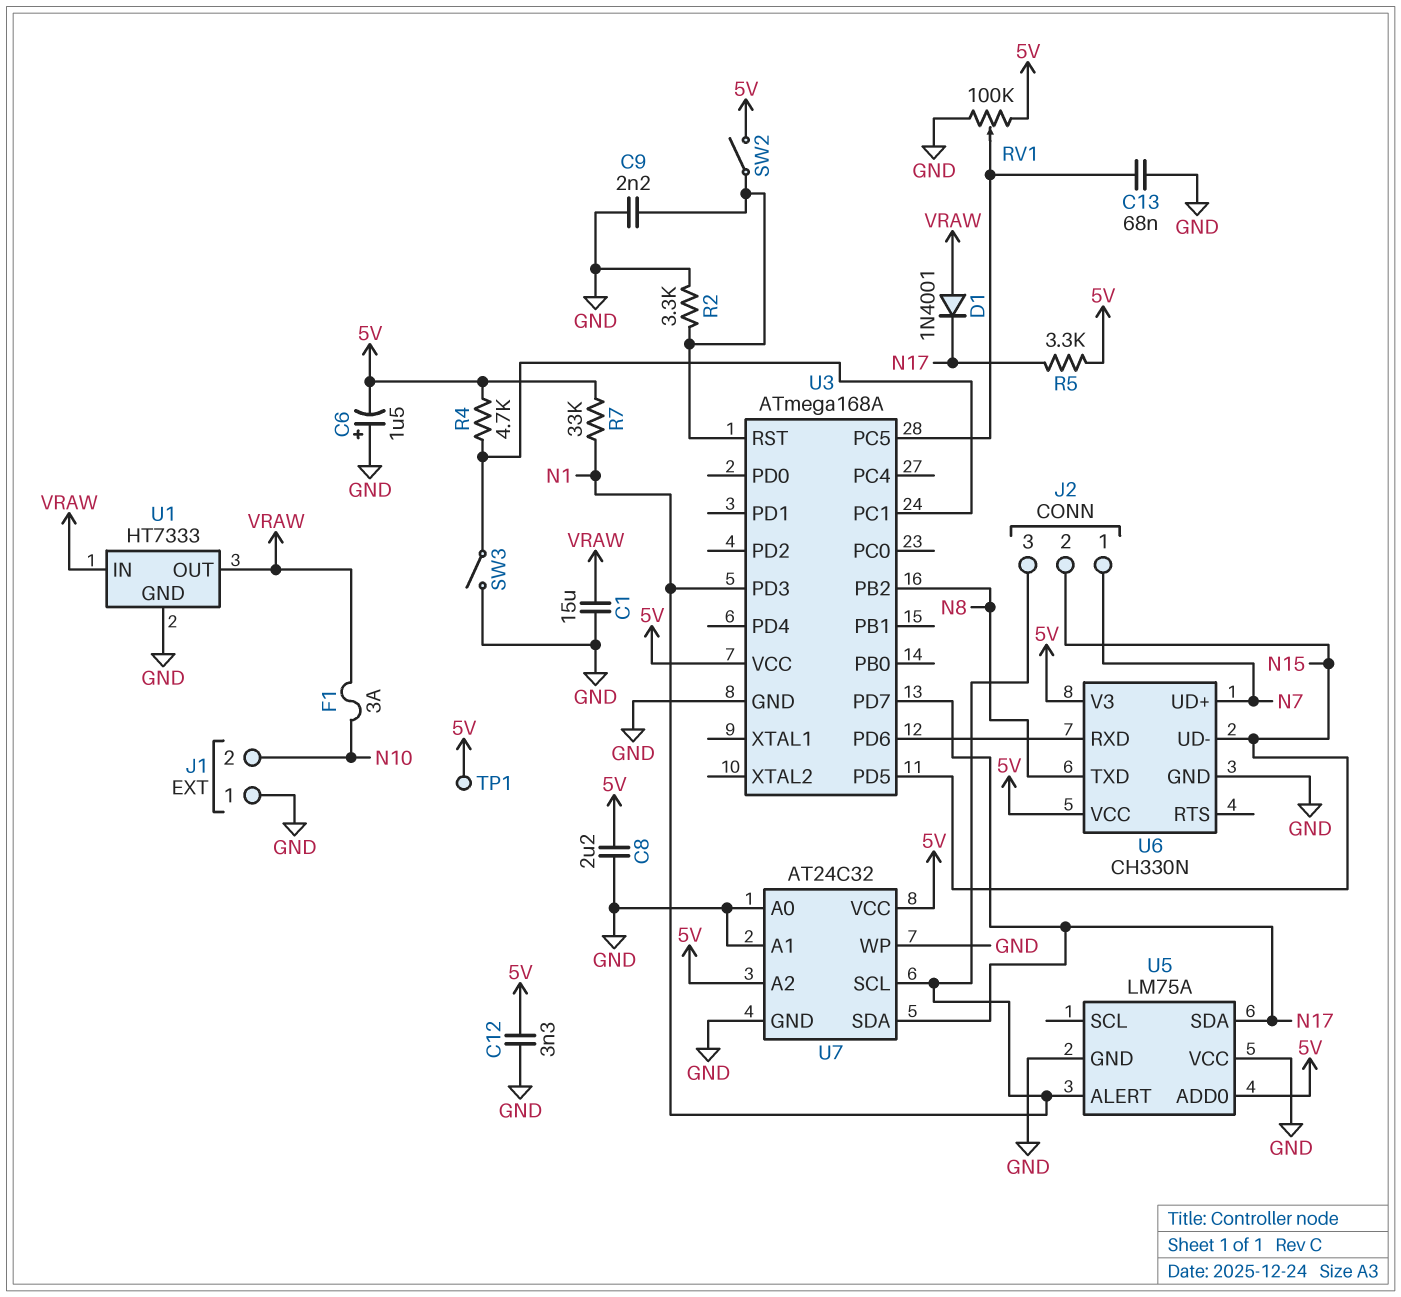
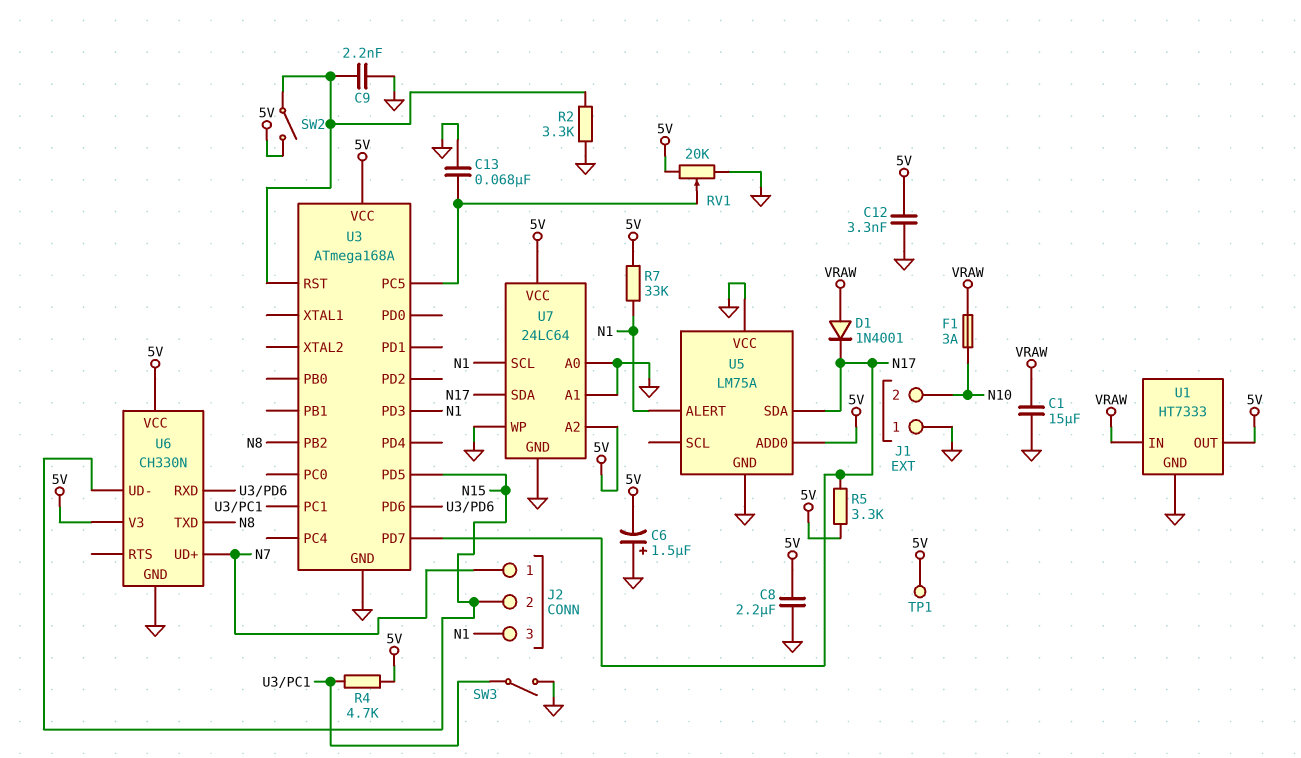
RV1: 100k (5V, GND, wiper U3/PC5) -> 20k (5V, GND, wiper U3/PC5)
U1 pin OUT: VRAW -> 5V
U7: AT24C32 -> 24LC64

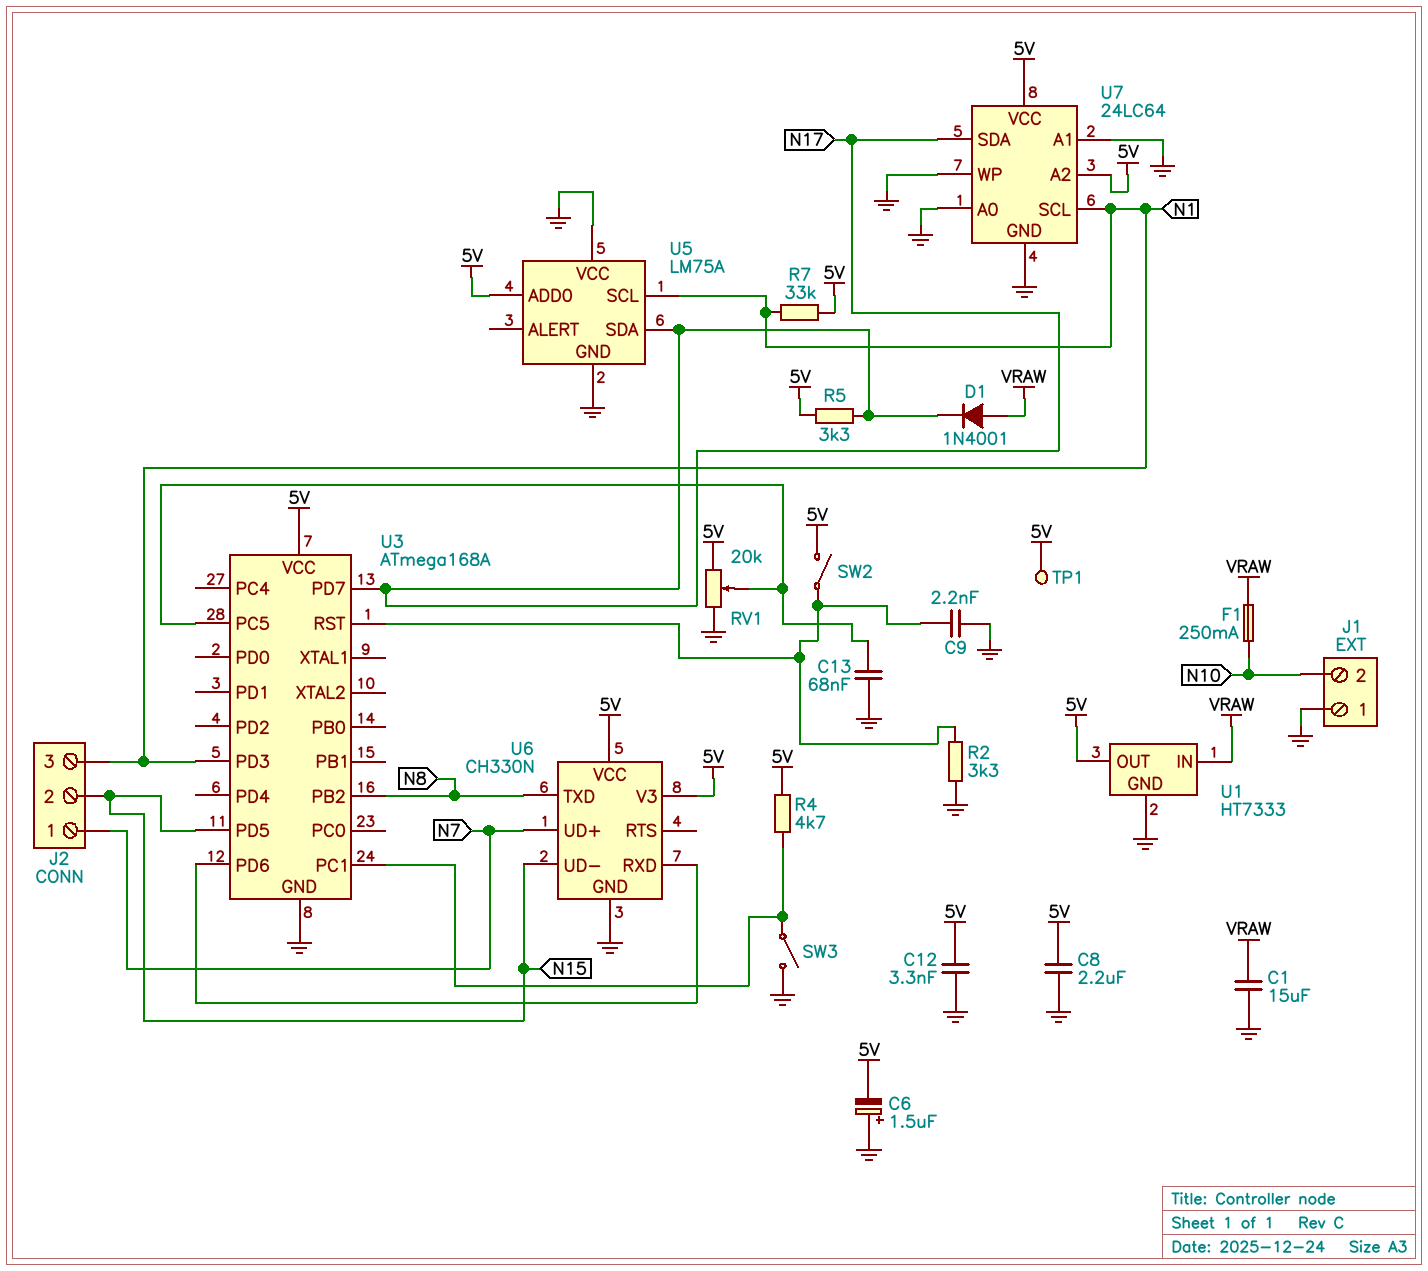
F1: 3A (N10, VRAW) -> 250mA (N10, VRAW)
U5 pin ALERT: N1 -> none
U5 pin SCL: none -> N1

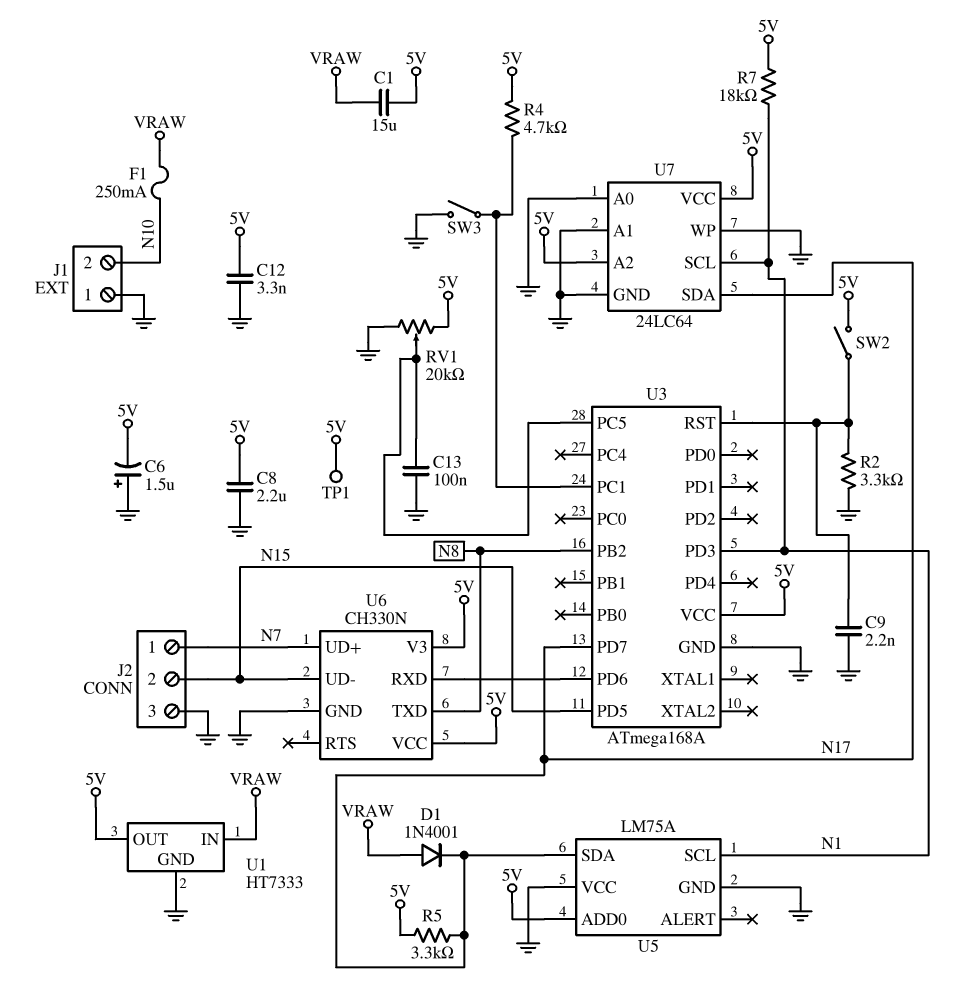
C1: 15uF (GND, VRAW) -> 15uF (5V, VRAW)
C13: 68nF (GND, U3/PC5) -> 100nF (GND, U3/PC5)
J2 pin 3: N1 -> GND
R7: 33k (5V, N1) -> 18k (5V, N1)

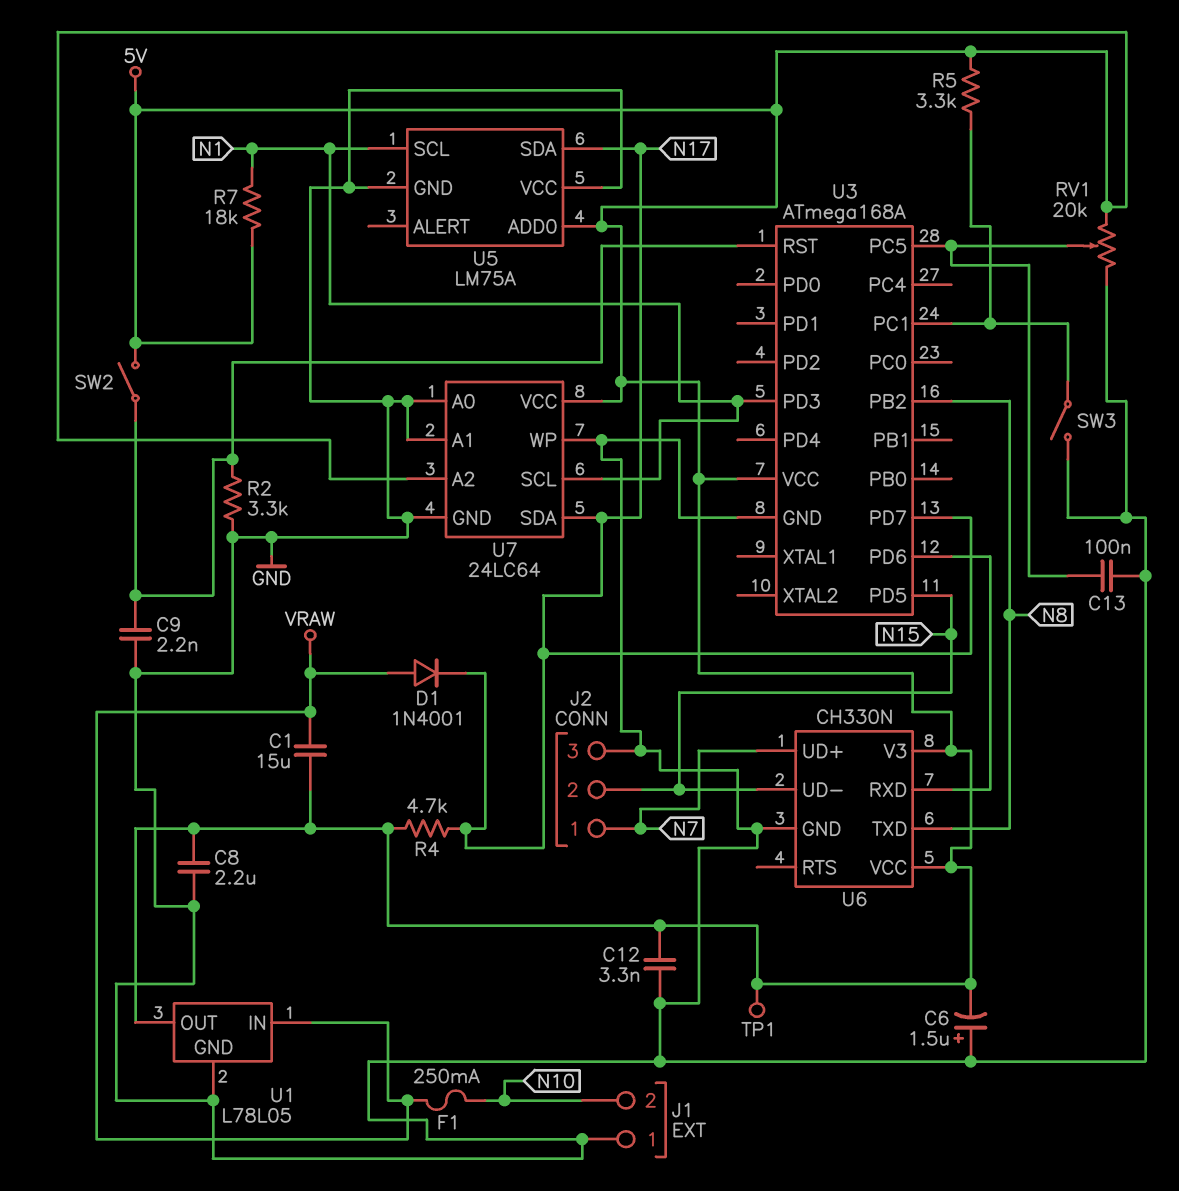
R4: 4.7k (5V, U3/PC1) -> 4.7k (5V, N17)
R5: 3.3k (5V, N17) -> 3.3k (5V, U3/PC1)
U1: HT7333 -> L78L05

